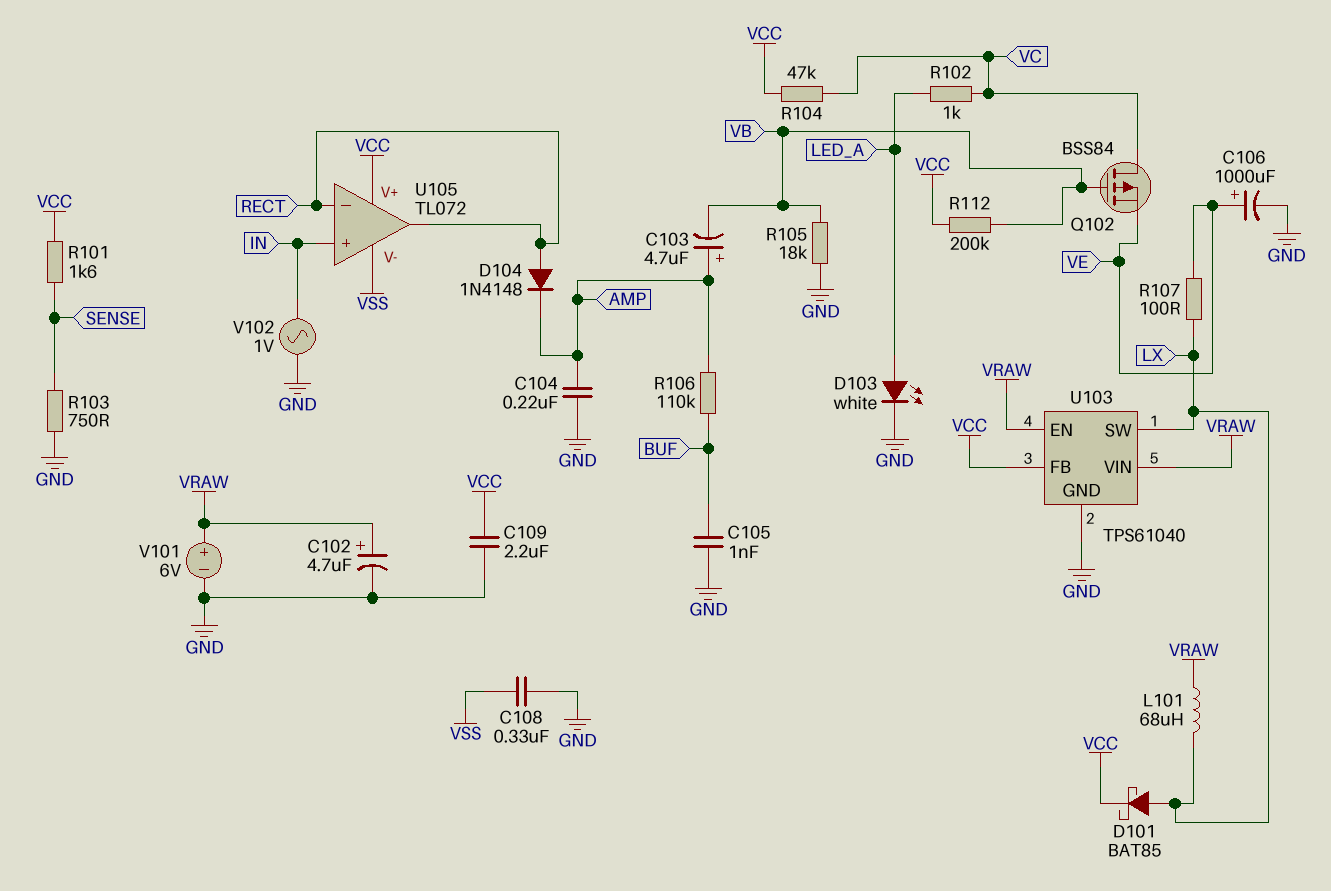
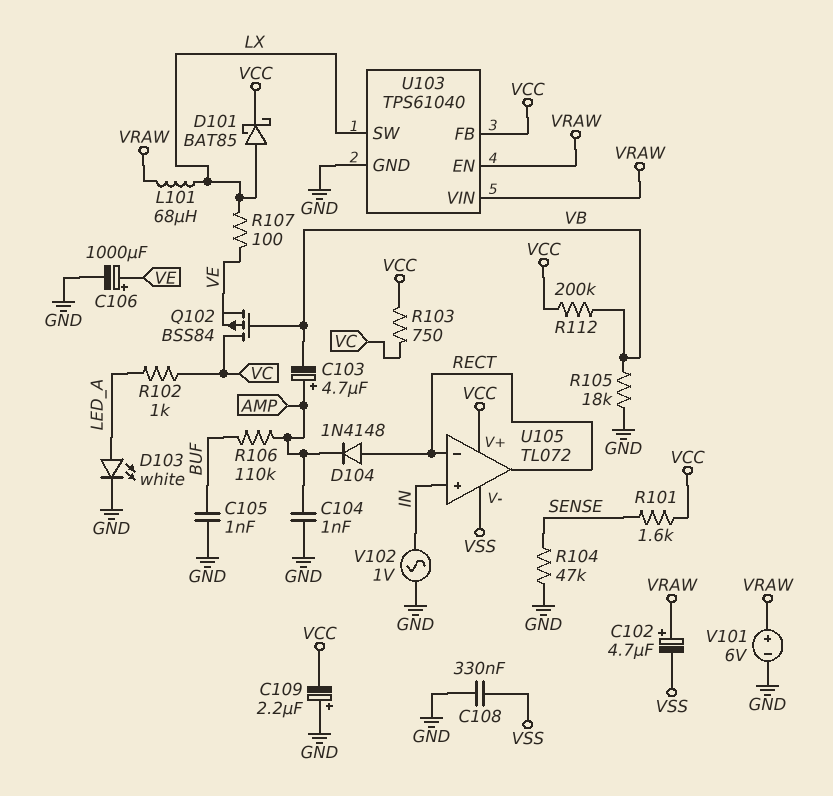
C102: 4.7uF (plus VRAW, minus GND) -> 4.7uF (plus VRAW, minus VSS)
C104: 220nF (AMP, GND) -> 1nF (AMP, GND)
C109: 2.2uF (GND, VCC) -> 2.2uF (plus GND, minus VCC)
R103: 750 (GND, SENSE) -> 750 (VC, VCC)
R104: 47k (VC, VCC) -> 47k (GND, SENSE)

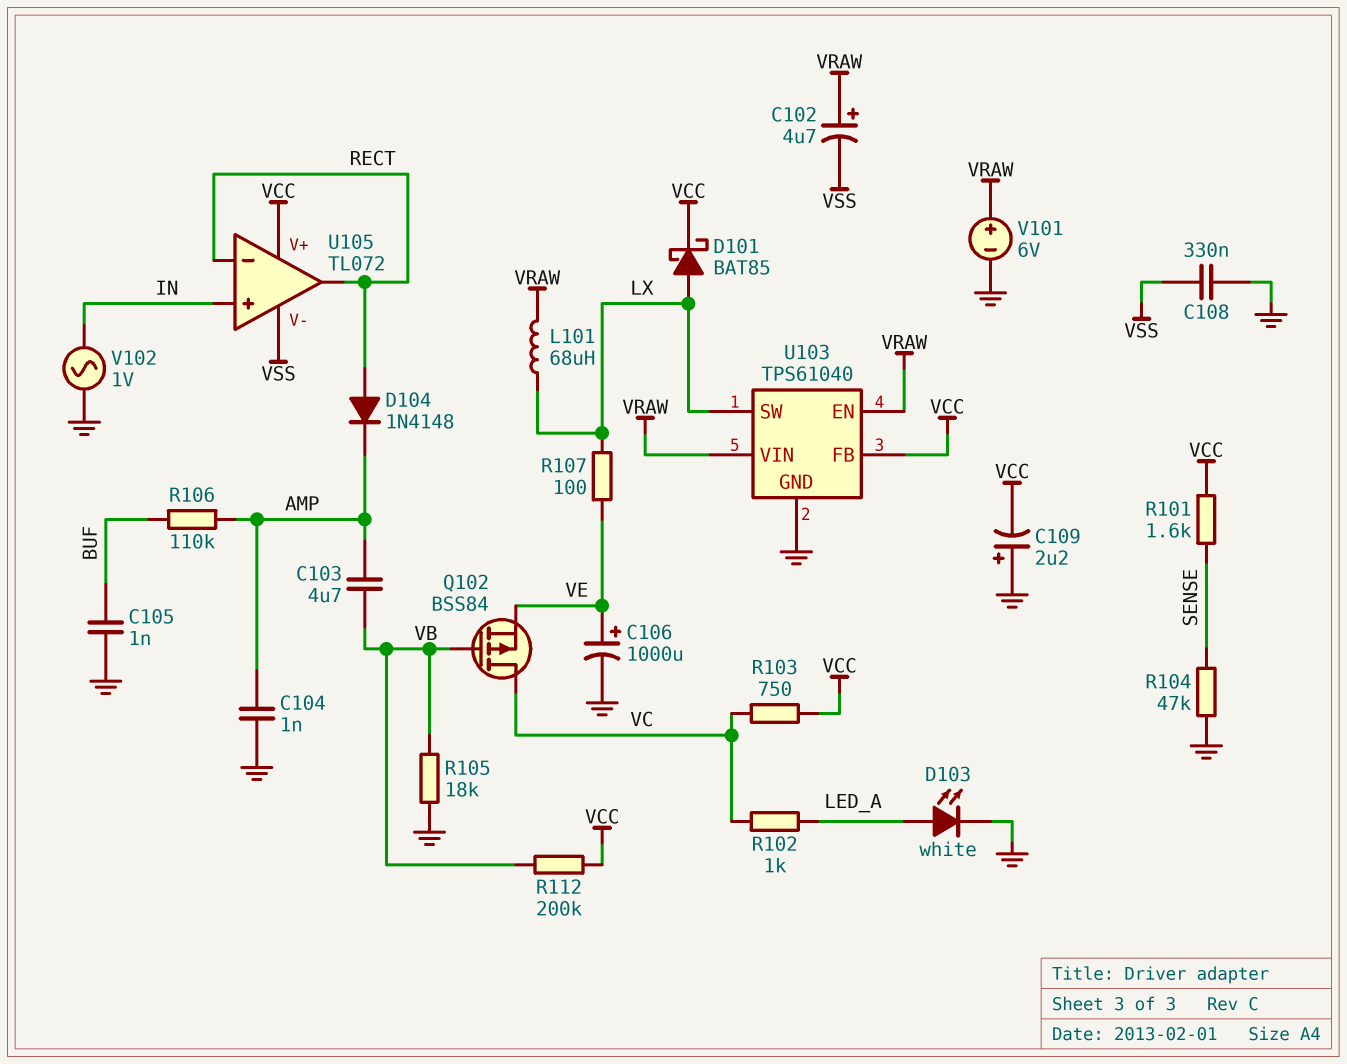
C103: 4.7uF (plus AMP, minus VB) -> 4.7uF (AMP, VB)

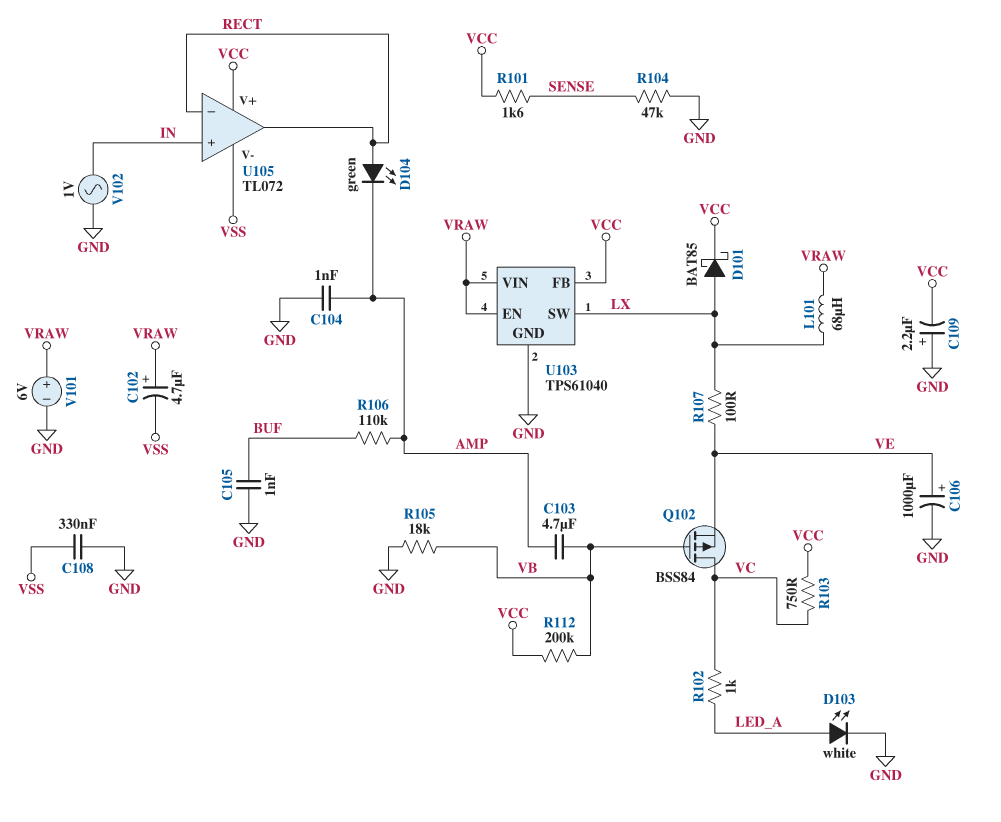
D104: diode 1N4148 (A RECT, K AMP) -> LED green (A RECT, K AMP)

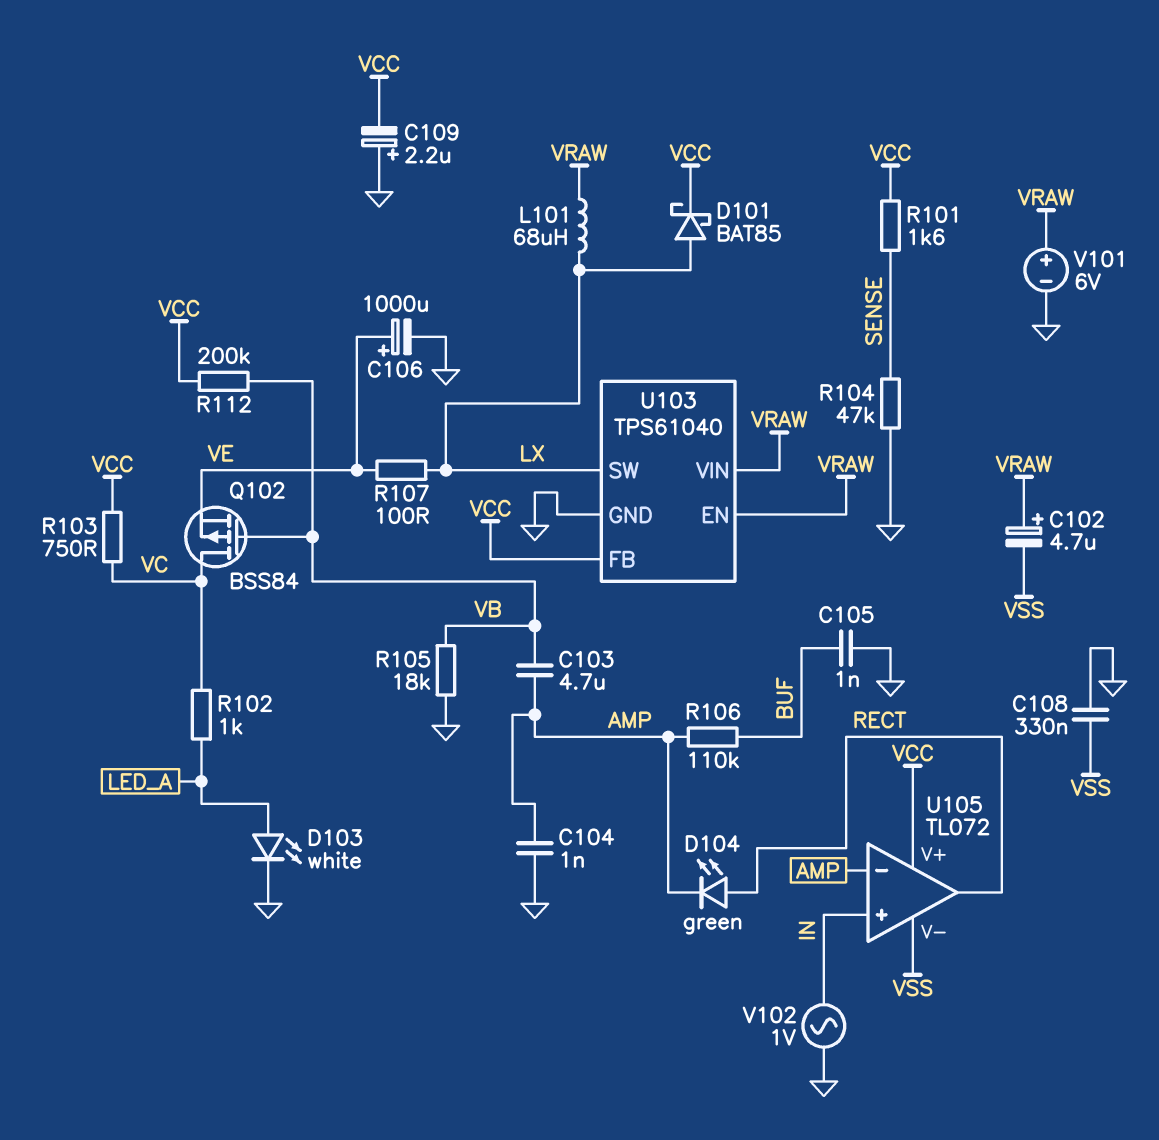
U105 pin in-: RECT -> AMP

